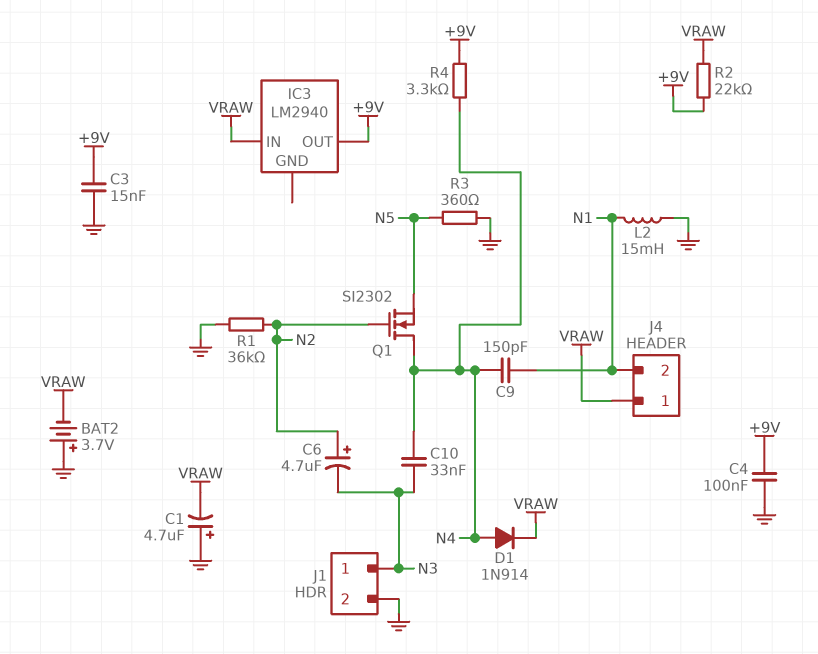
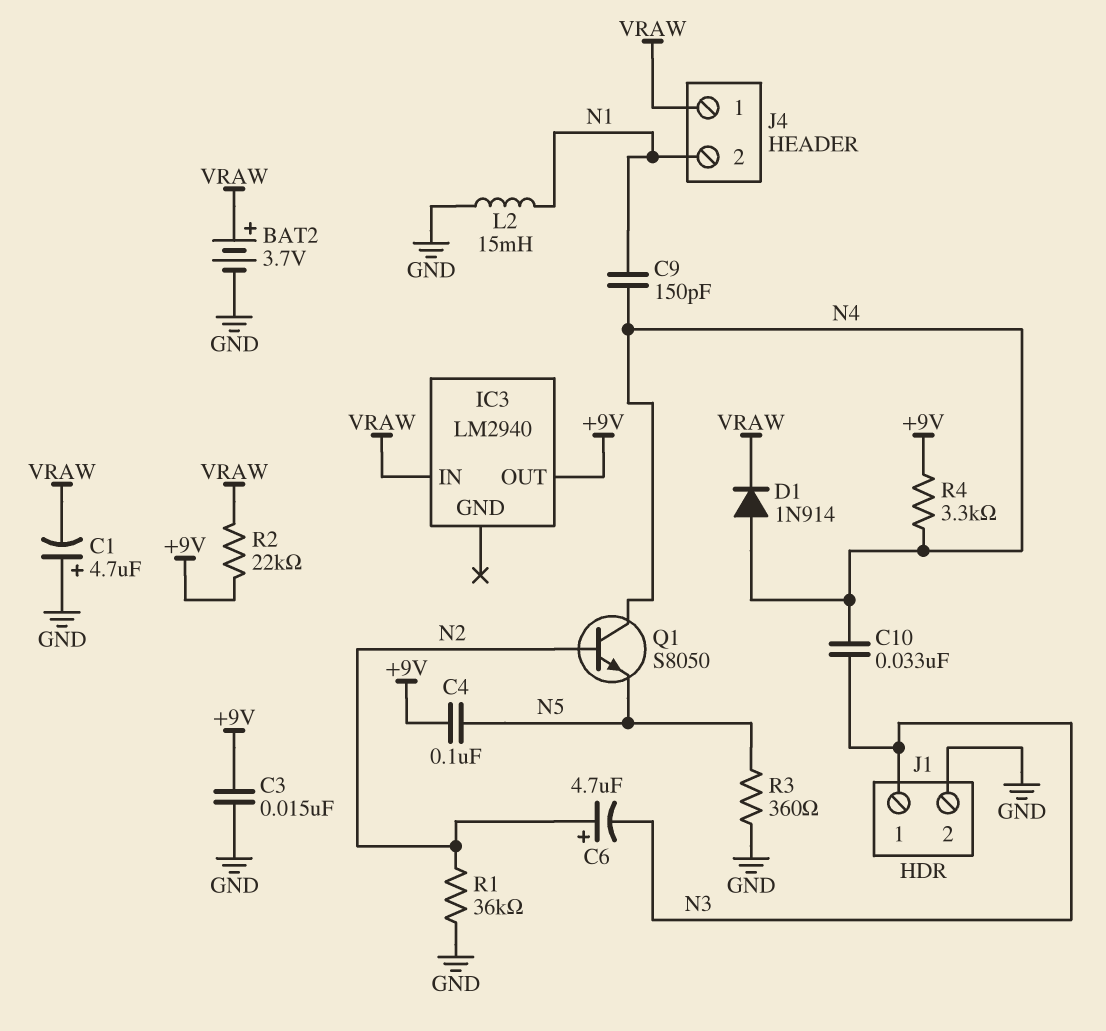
BAT2: 3.7V (plus GND, minus VRAW) -> 3.7V (plus VRAW, minus GND)
C4: 100nF (+9V, GND) -> 100nF (+9V, N5)
Q1: NMOS SI2302 (G N2, D N4, S N5) -> NPN S8050 (B N2, C N4, E N5)

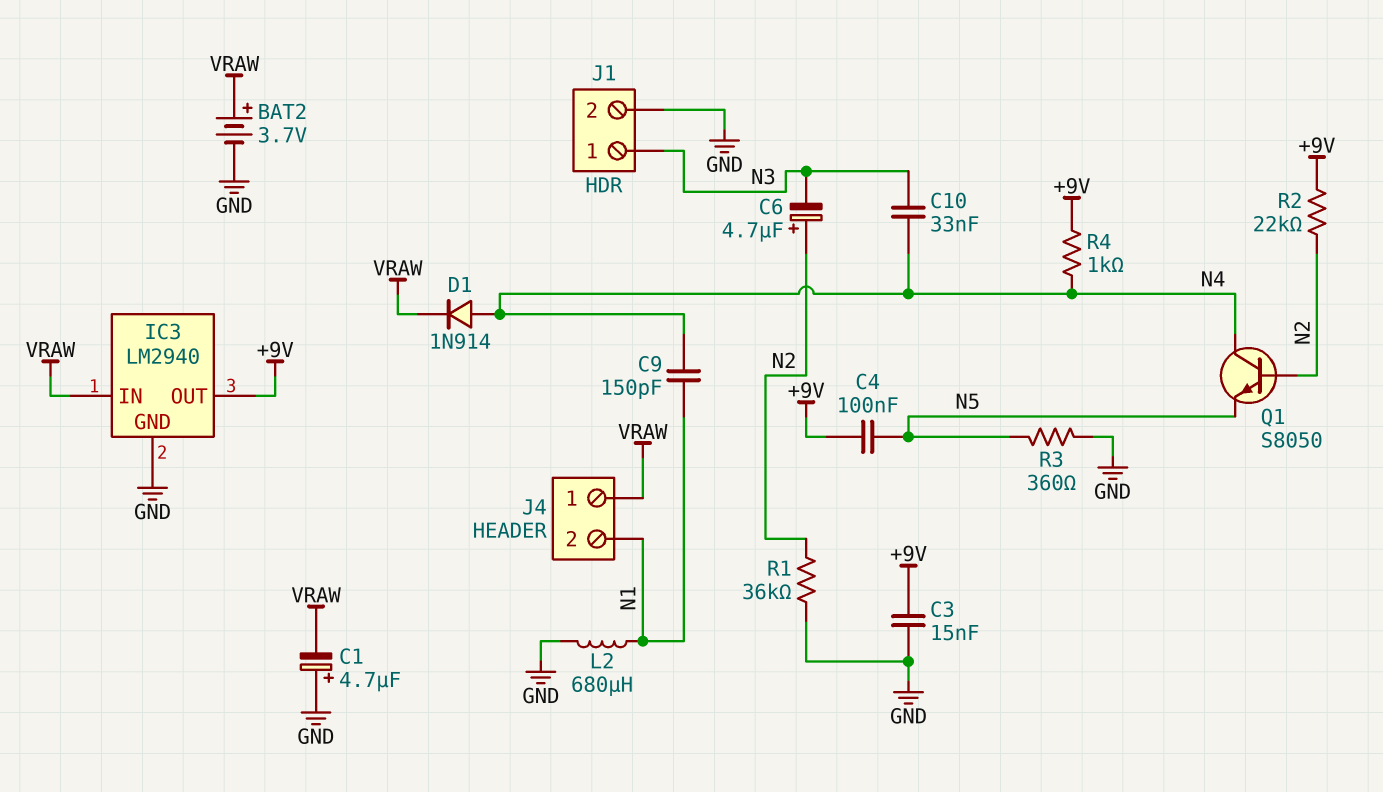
IC3 pin GND: none -> GND
L2: 15mH (GND, N1) -> 680uH (GND, N1)
R2: 22k (+9V, VRAW) -> 22k (+9V, N2)
R4: 3.3k (+9V, N4) -> 1k (+9V, N4)

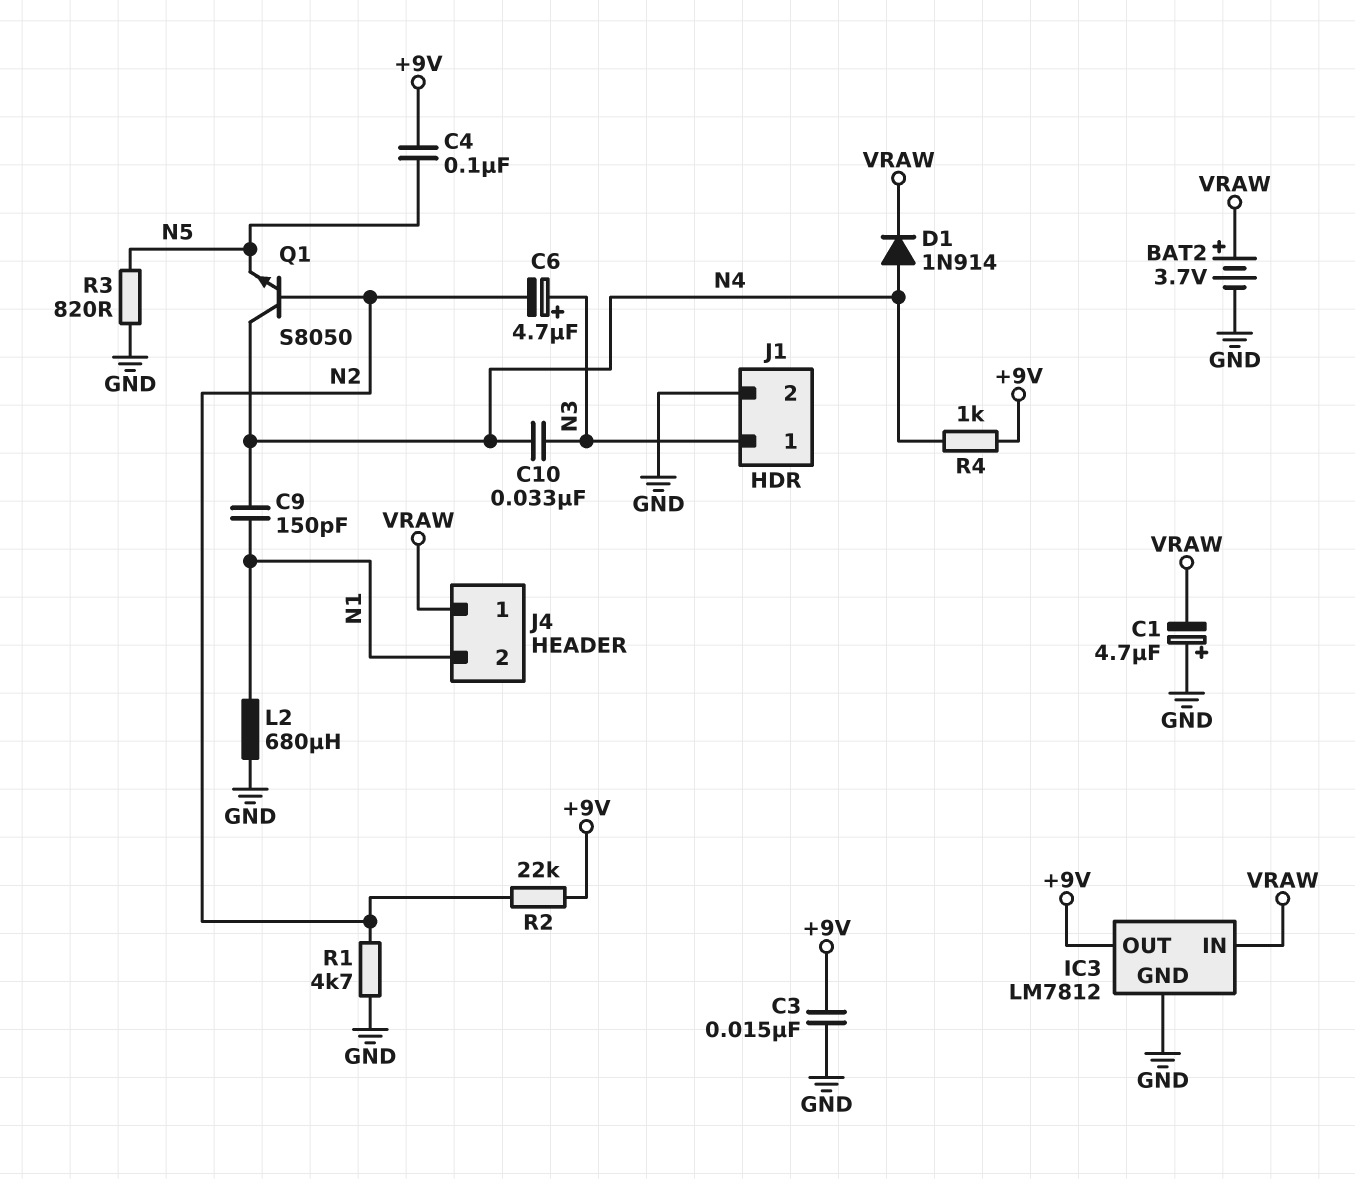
C6: 4.7uF (plus N2, minus N3) -> 4.7uF (plus N3, minus N2)
IC3: LM2940 -> LM7812
R1: 36k (GND, N2) -> 4.7k (GND, N2)
R3: 360 (GND, N5) -> 820 (GND, N5)

